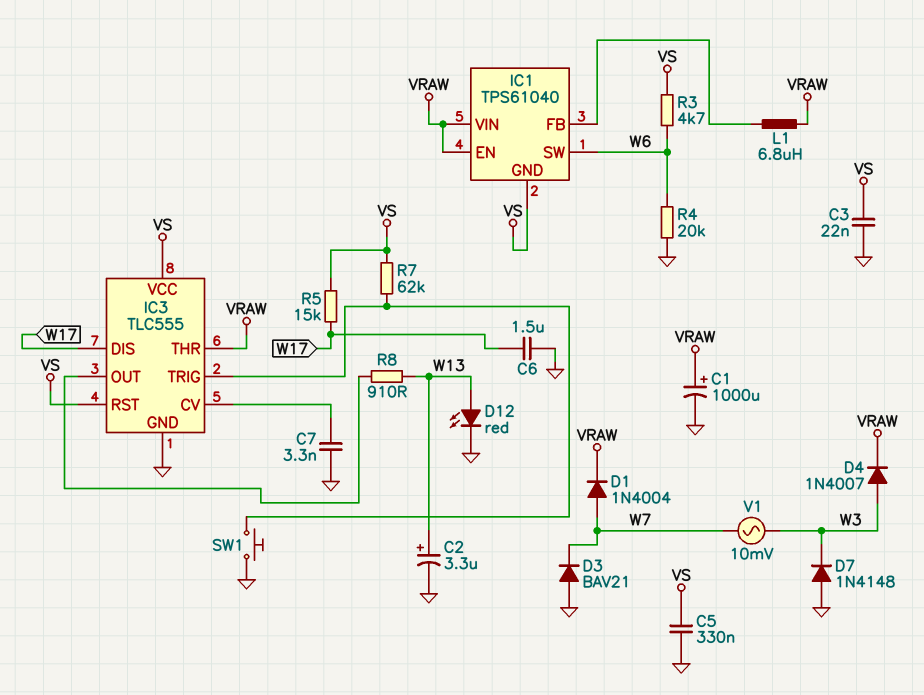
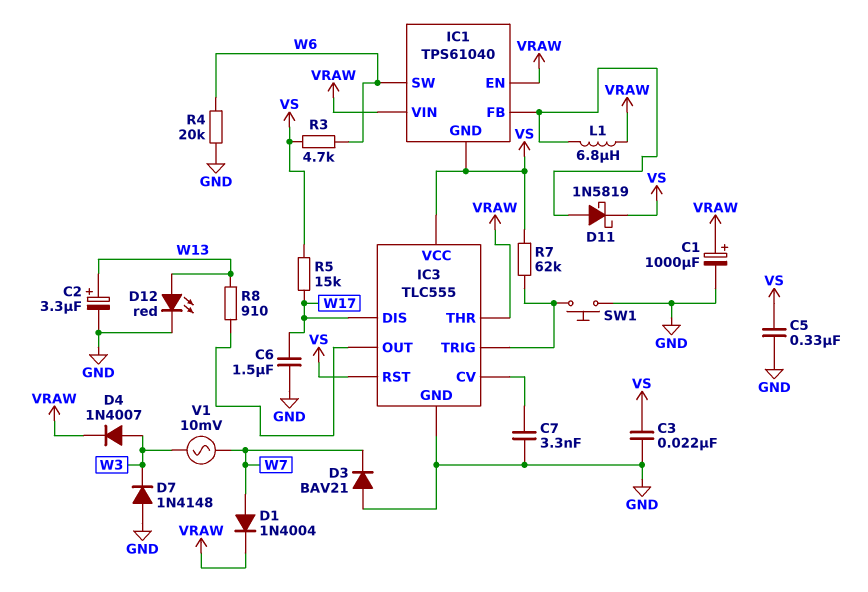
D11: none -> schottky 1N5819 (A IC1/FB, K VS)

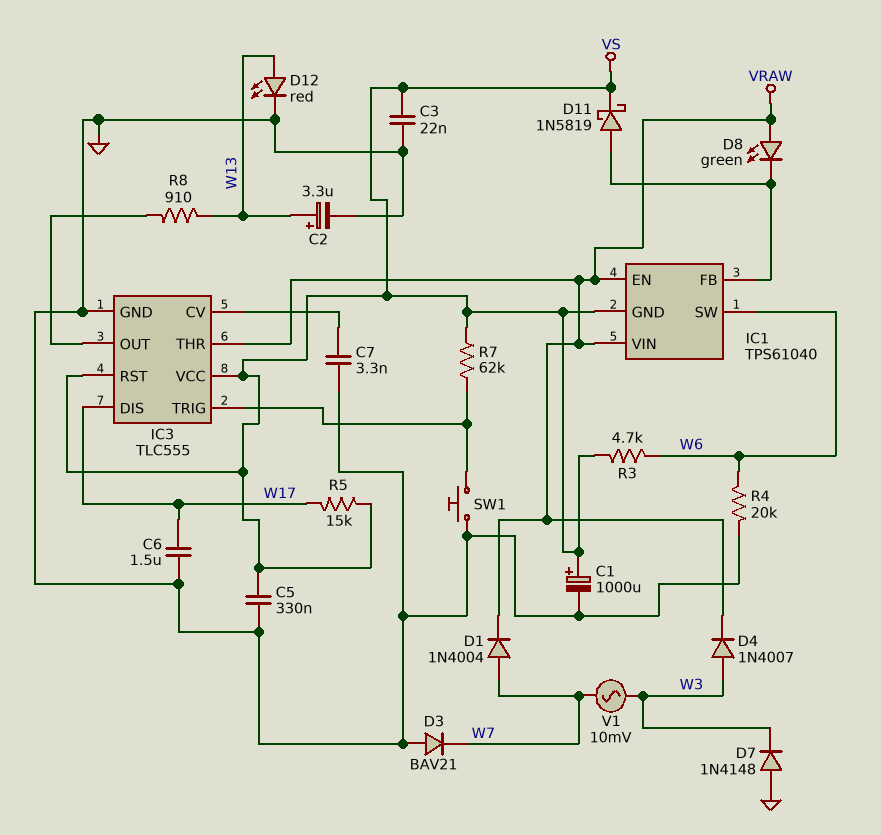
C1: 1000uF (plus VRAW, minus GND) -> 1000uF (plus VS, minus GND)
D8: none -> LED green (A VRAW, K IC1/FB)
L1: 6.8uH (IC1/FB, VRAW) -> none

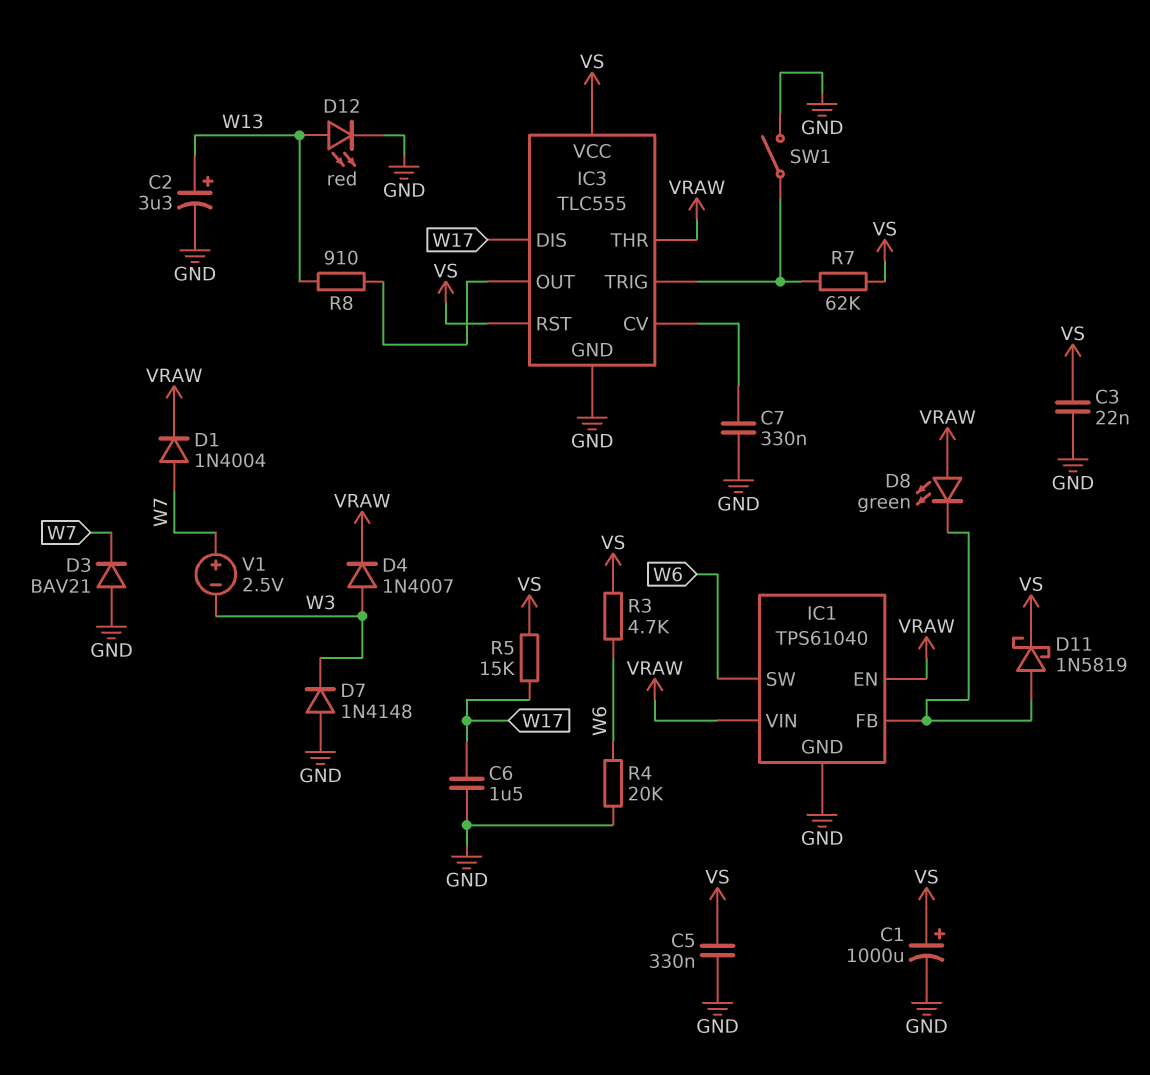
C7: 3.3nF (GND, IC3/CV) -> 330nF (GND, IC3/CV)
IC1 pin GND: VS -> GND
SW1: button (GND, IC3/TRIG) -> switch (GND, IC3/TRIG)
V1: AC 10mV (W3, W7) -> 2.5V (plus W7, minus W3)

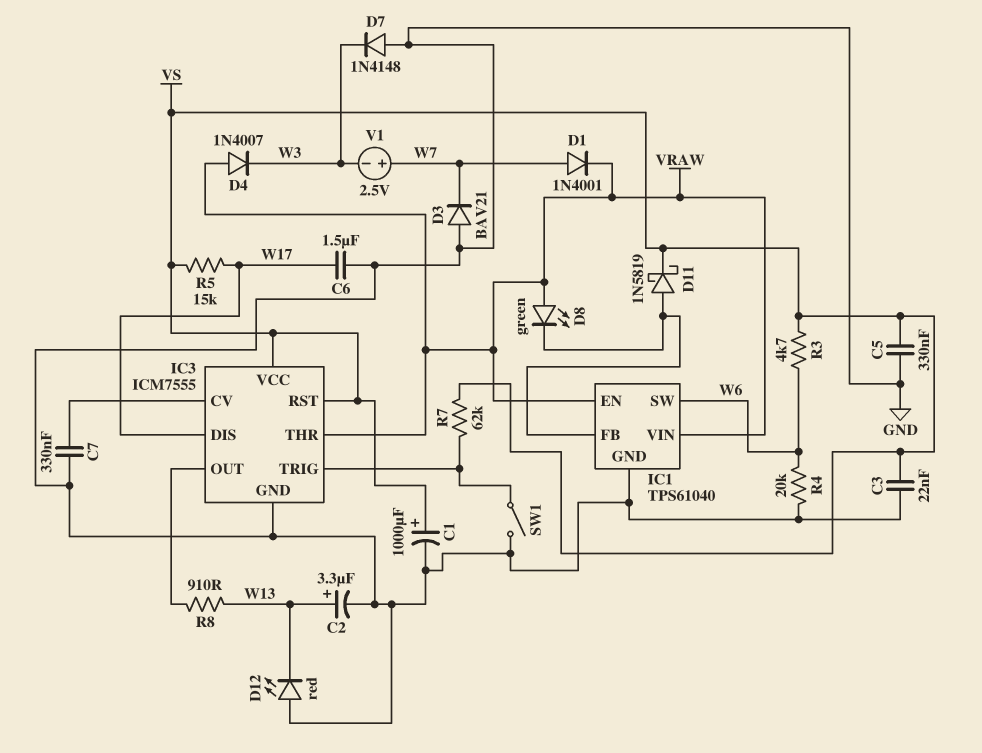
D1: diode 1N4004 (A W7, K VRAW) -> diode 1N4001 (A W7, K VRAW)
D4: diode 1N4007 (A W3, K VRAW) -> diode 1N4007 (A VRAW, K W3)
D12: LED red (A W13, K GND) -> LED red (A GND, K W13)
IC3: TLC555 -> ICM7555

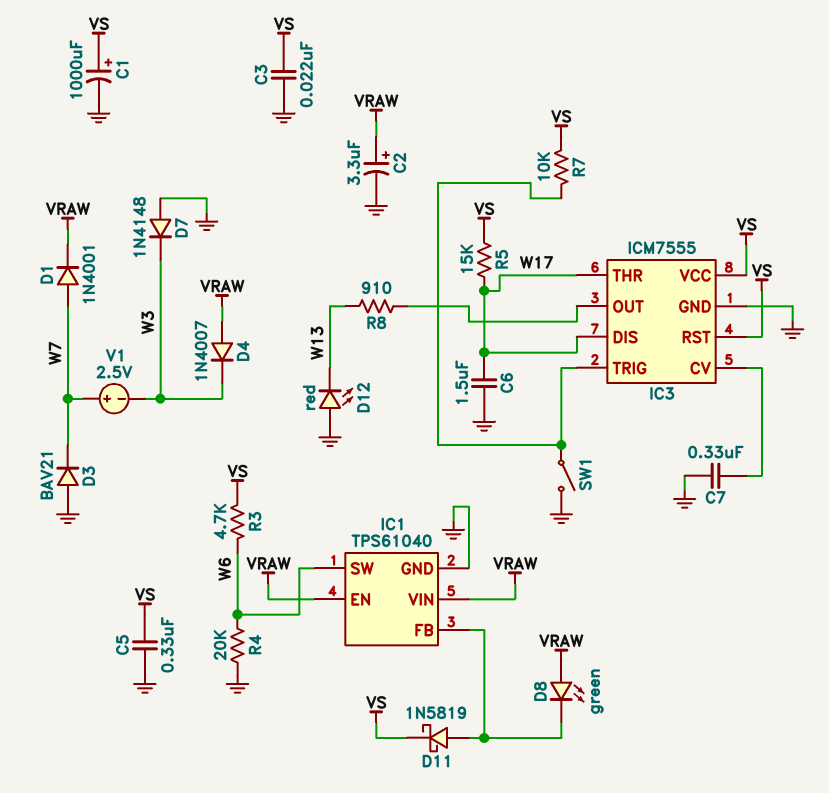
C2: 3.3uF (plus W13, minus GND) -> 3.3uF (plus VRAW, minus GND)
IC3 pin THR: VRAW -> W17
R7: 62k (IC3/TRIG, VS) -> 10k (IC3/TRIG, VS)

